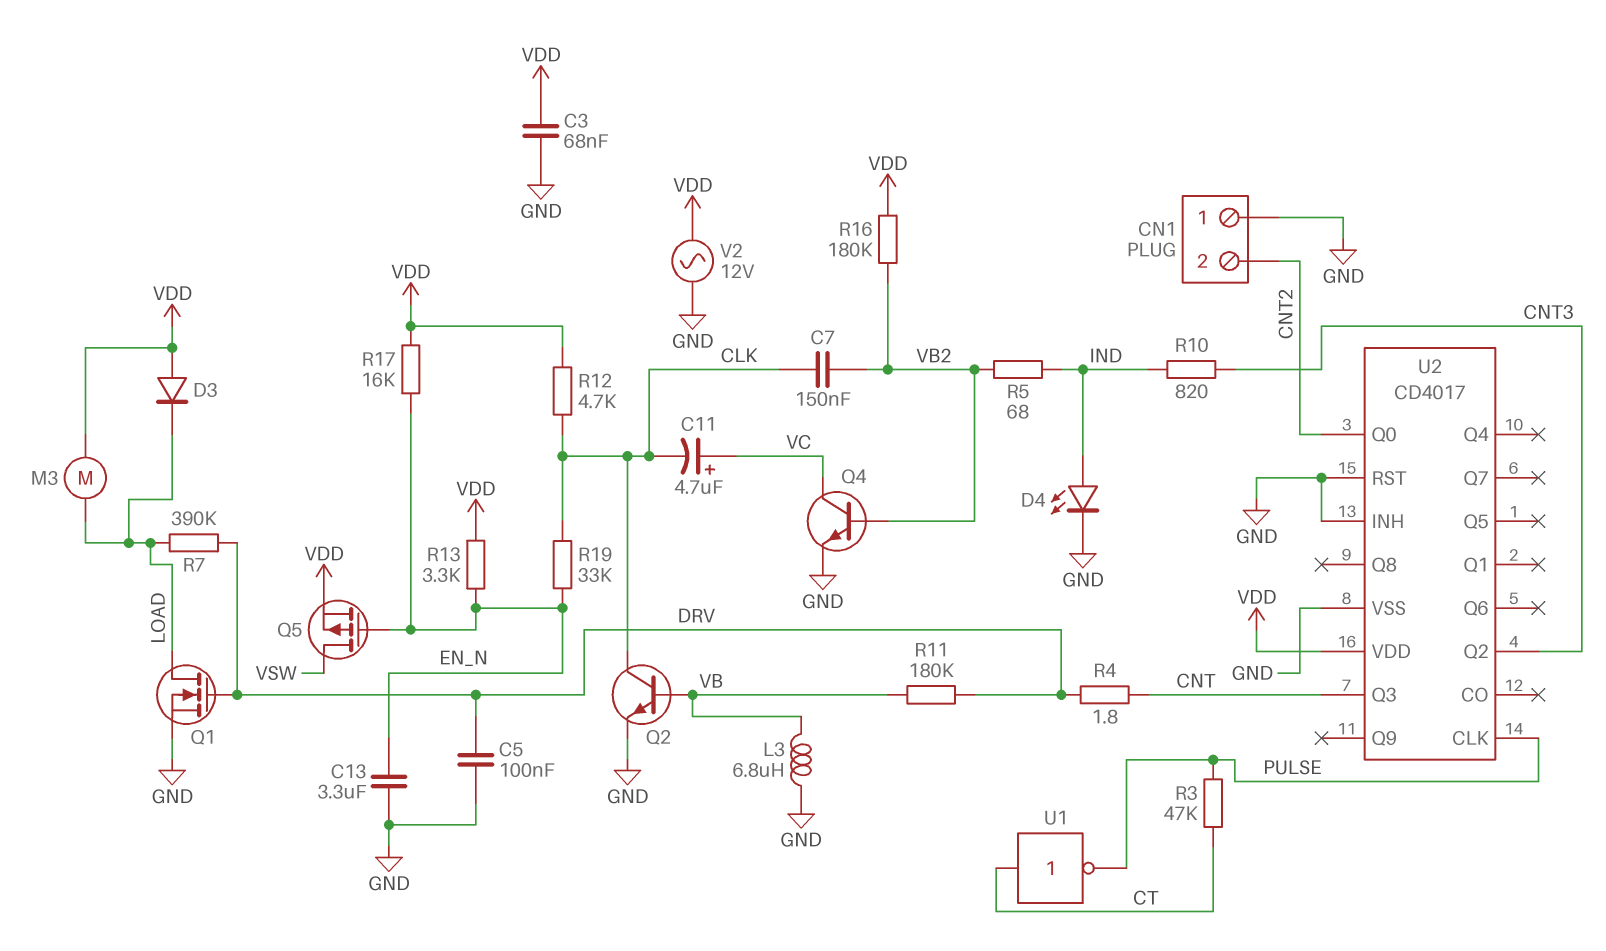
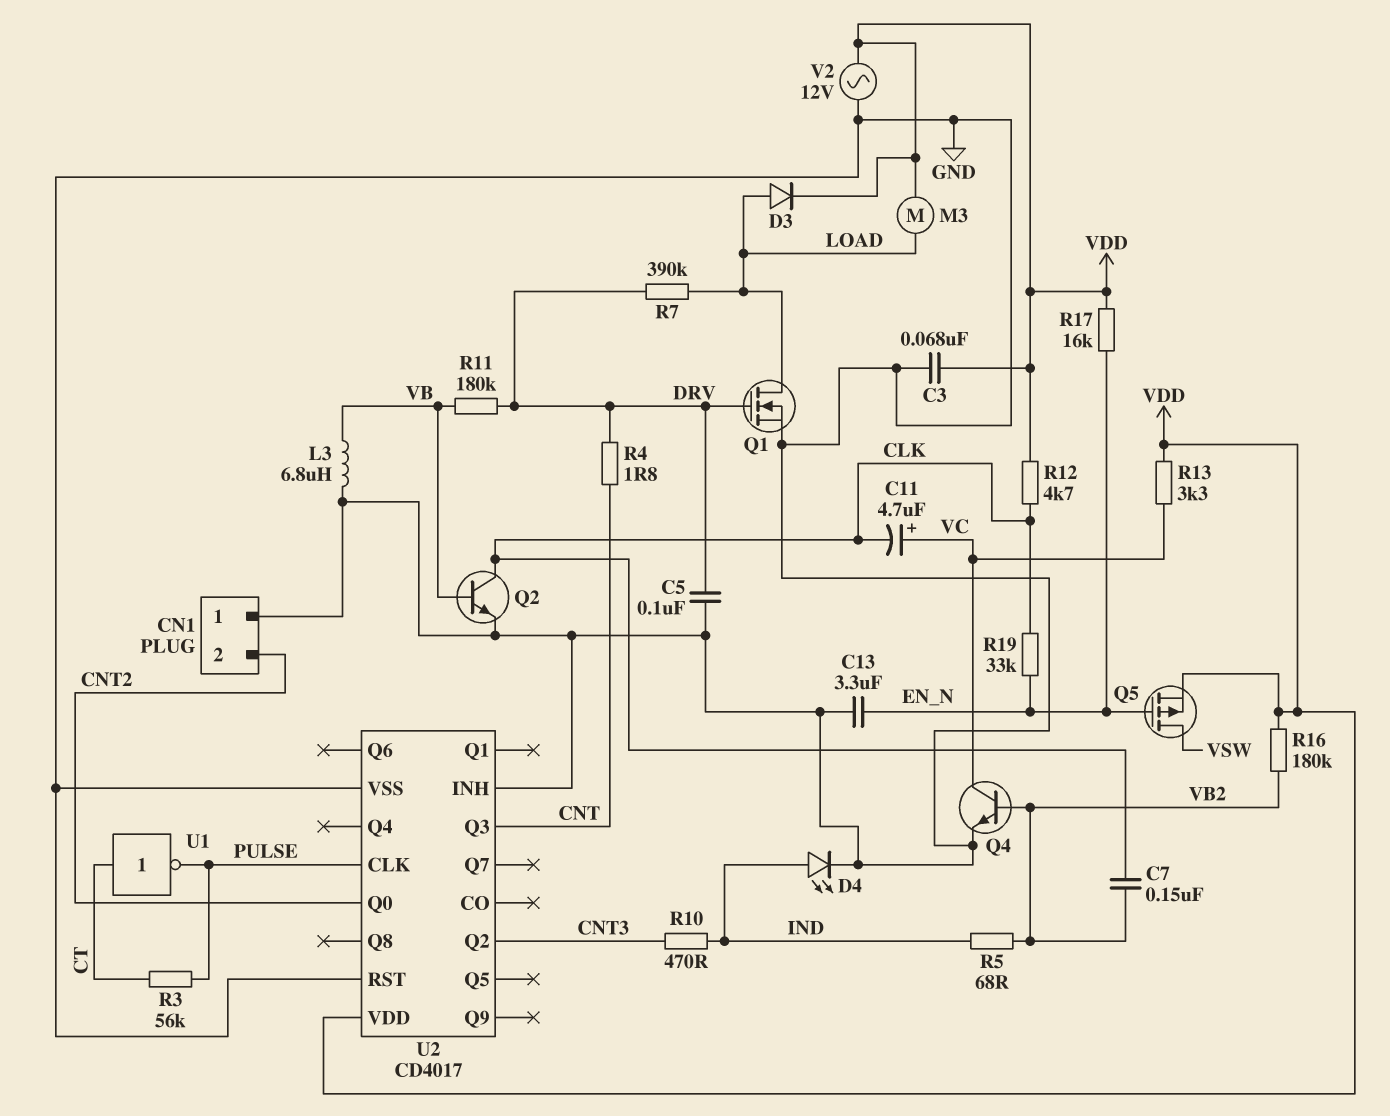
D3: diode (A VDD, K LOAD) -> diode (A LOAD, K VDD)
R3: 47k (CT, PULSE) -> 56k (CT, PULSE)
R10: 820 (CNT3, IND) -> 470 (CNT3, IND)
R13: 3.3k (EN_N, VDD) -> 3.3k (VC, VDD)

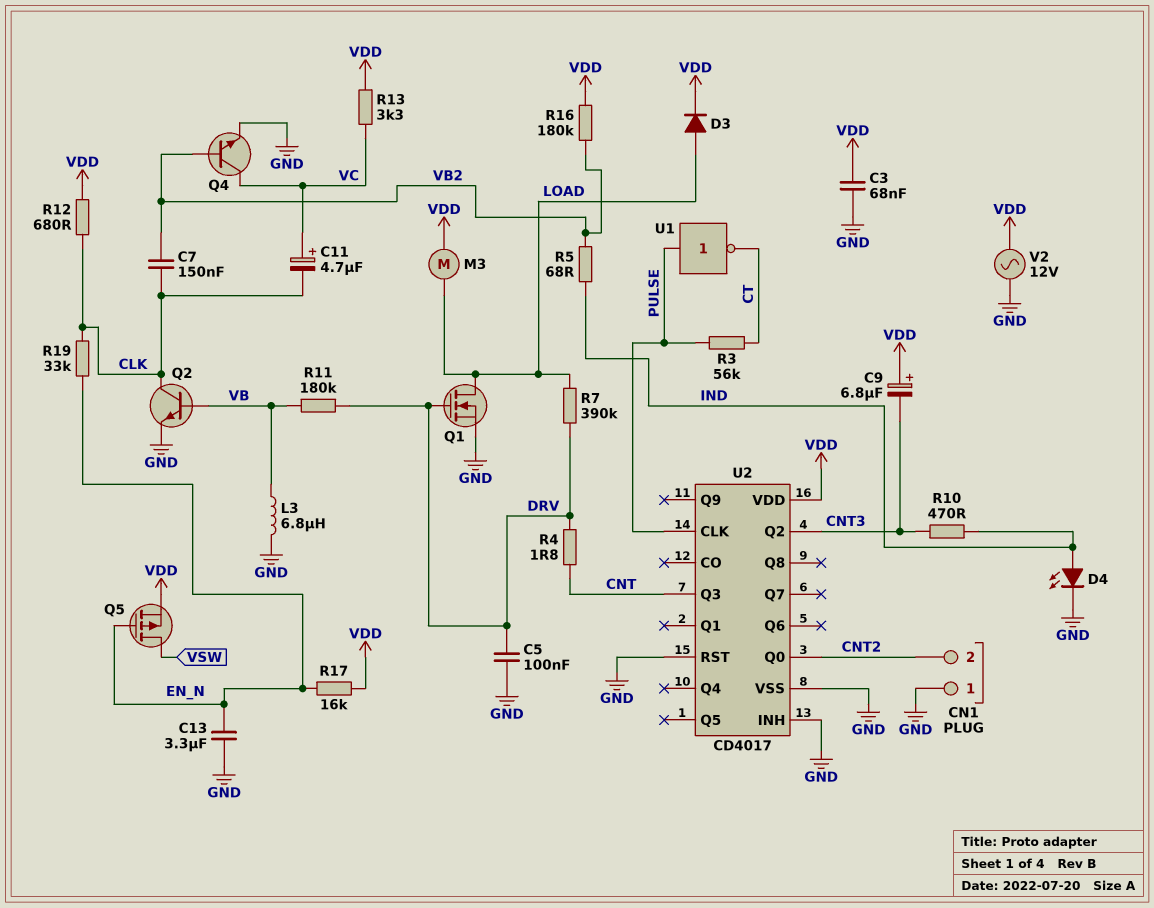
C9: none -> 6.8uF (plus VDD, minus CNT3)
R12: 4.7k (CLK, VDD) -> 680 (CLK, VDD)
U1: NOT (in CT, out PULSE) -> NOT (in PULSE, out CT)

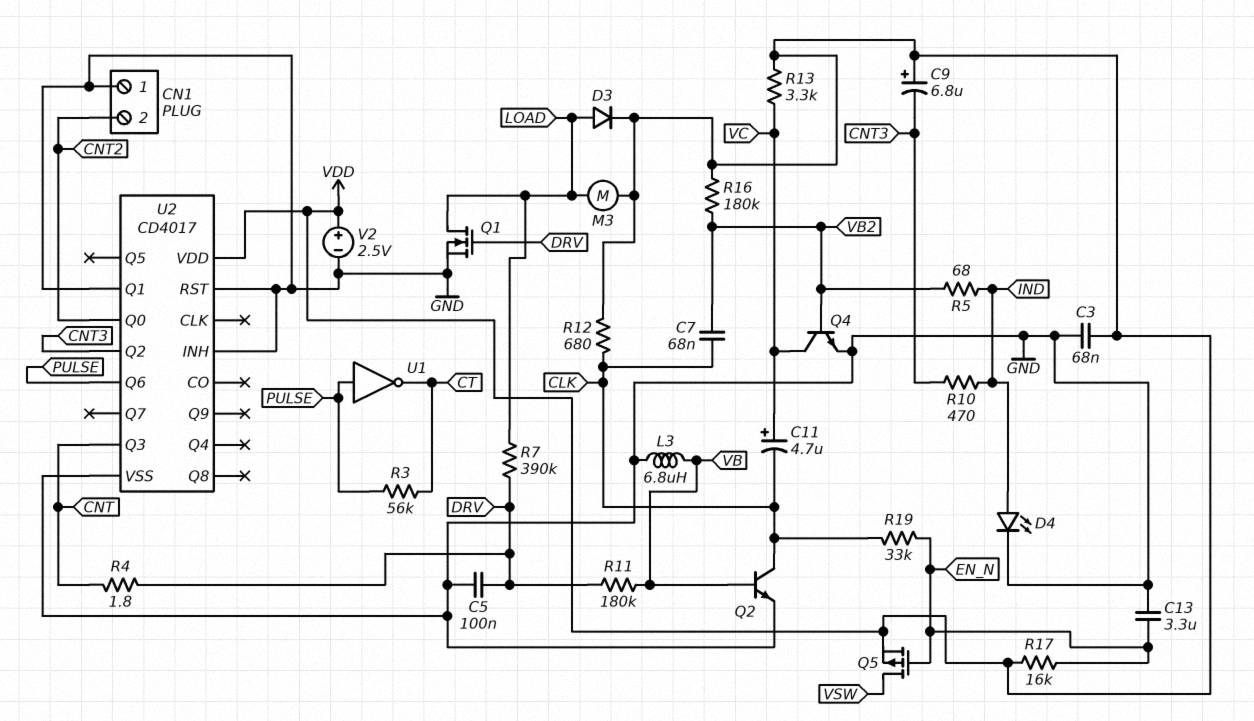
C7: 150nF (CLK, VB2) -> 68nF (CLK, VB2)
U2 pin CLK: PULSE -> none
U2 pin Q1: none -> GND
U2 pin Q6: none -> PULSE
V2: AC 12V (GND, VDD) -> 2.5V (plus VDD, minus GND)

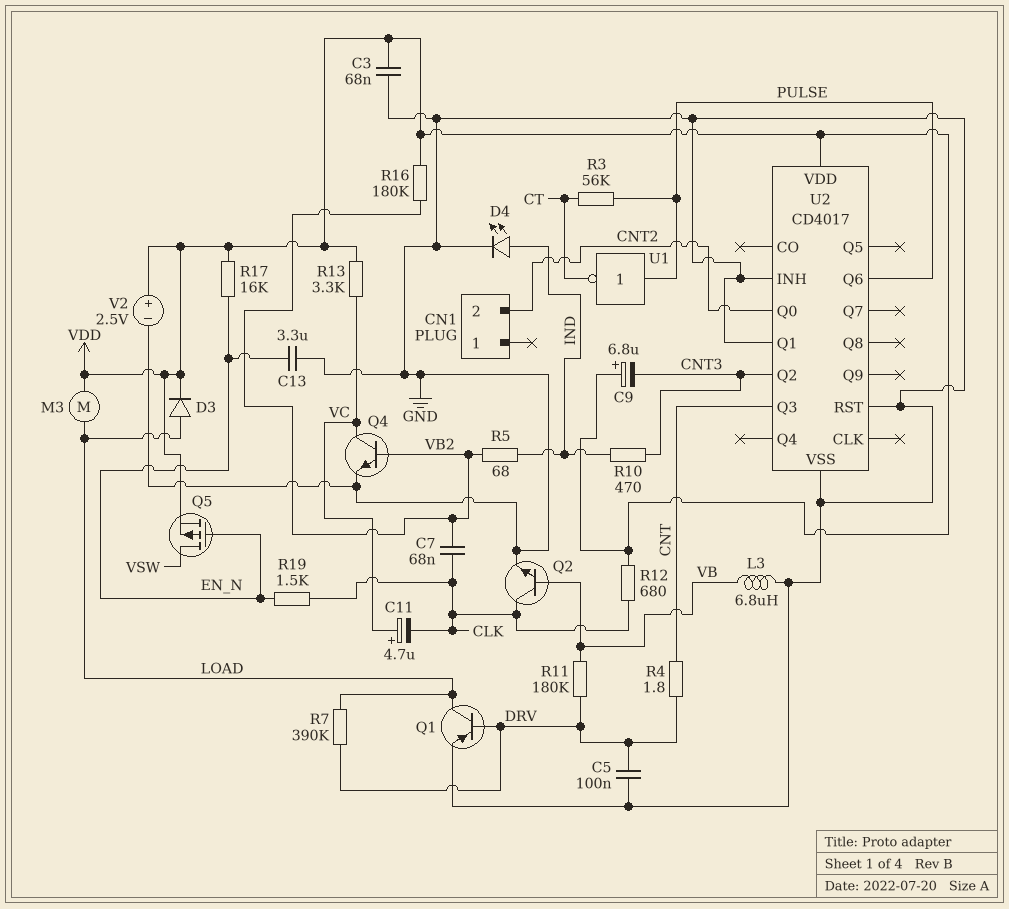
CN1 pin 1: GND -> none
Q1: NMOS (G DRV, D LOAD, S GND) -> PNP (B DRV, C LOAD, E GND)
R19: 33k (CLK, EN_N) -> 1.5k (CLK, EN_N)

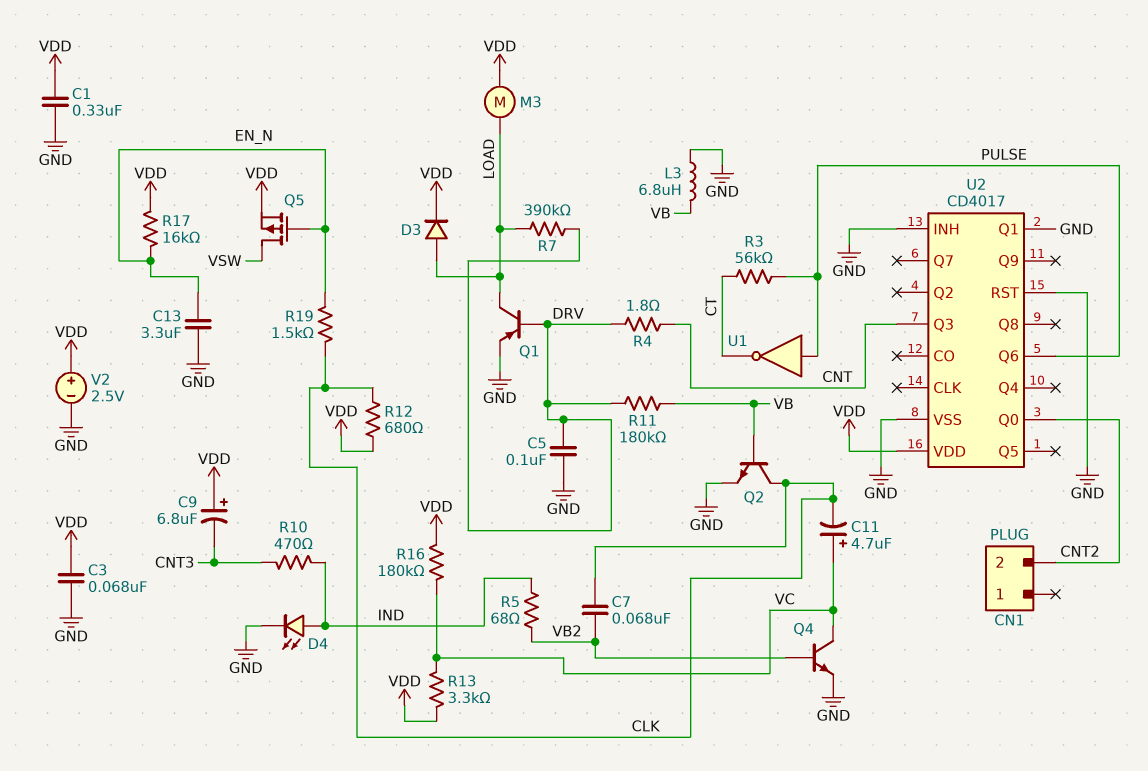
C1: none -> 330nF (GND, VDD)
R16: 180k (VB2, VDD) -> 180k (VC, VDD)
U2 pin Q2: CNT3 -> none

